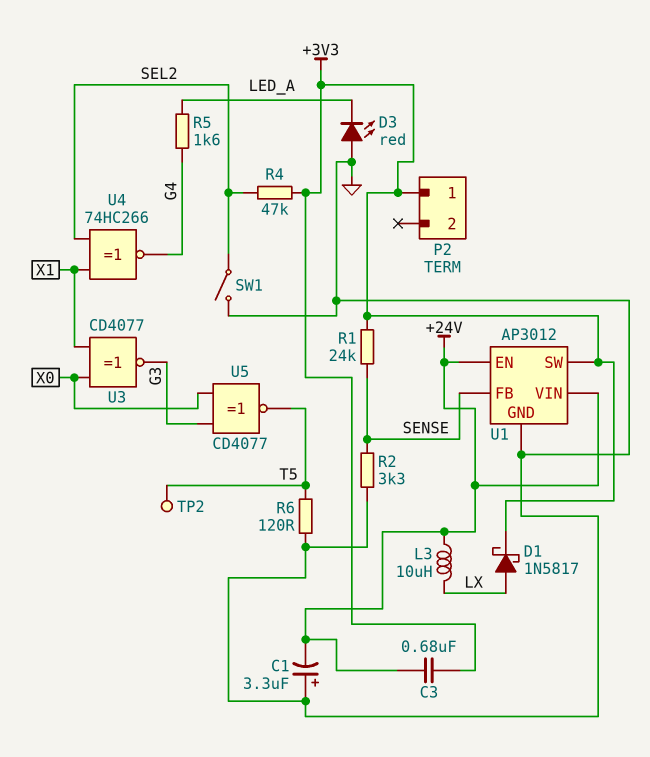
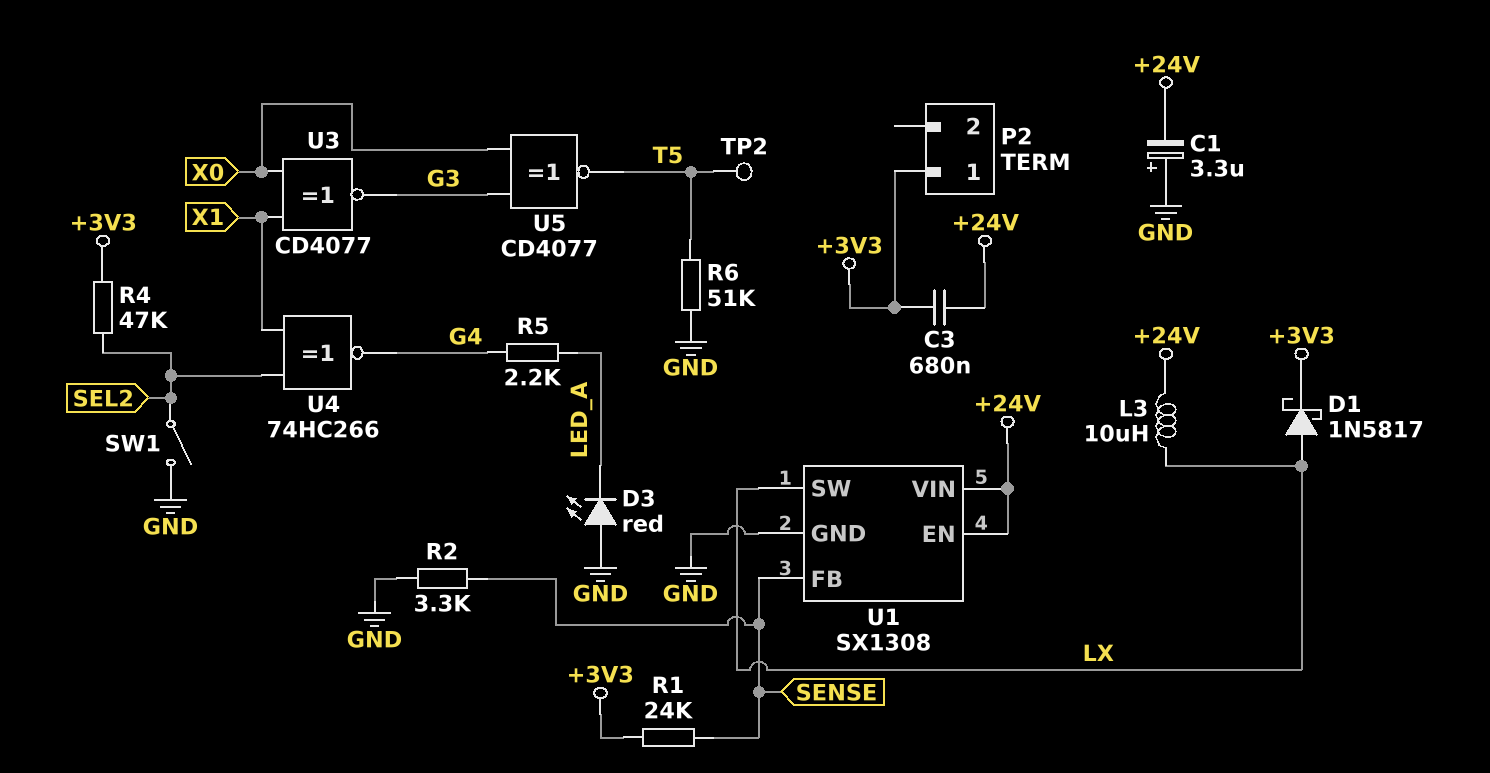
R5: 1.6k (G4, LED_A) -> 2.2k (G4, LED_A)
R6: 120 (GND, T5) -> 51k (GND, T5)
U1: AP3012 -> SX1308
U1 pin SW: +3V3 -> LX

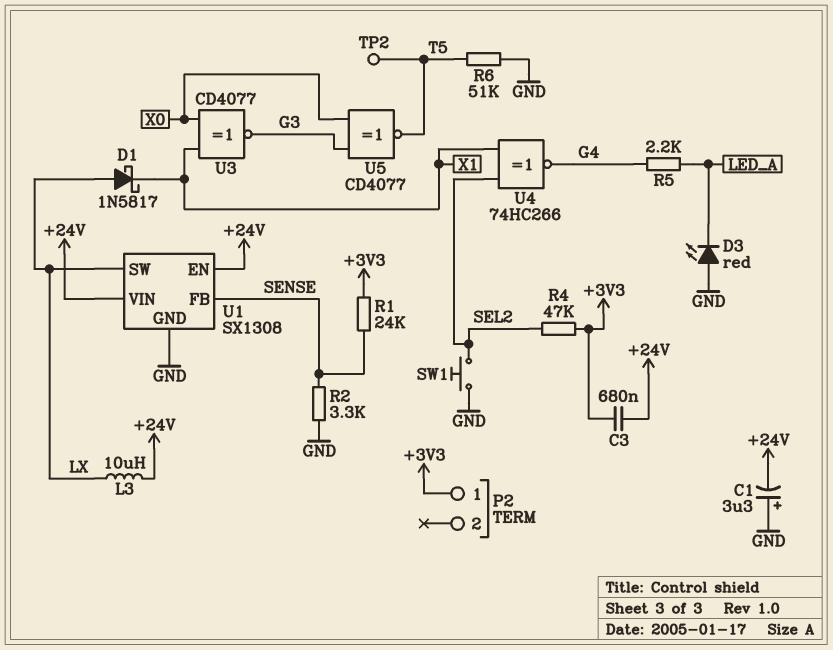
D1: schottky 1N5817 (A LX, K +3V3) -> schottky 1N5817 (A LX, K X1)
SW1: switch (GND, SEL2) -> button (GND, SEL2)

